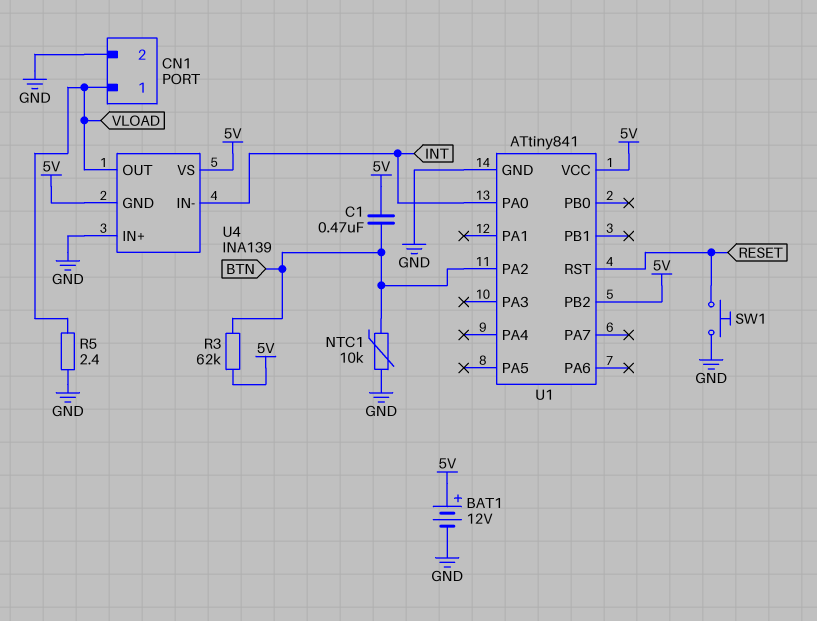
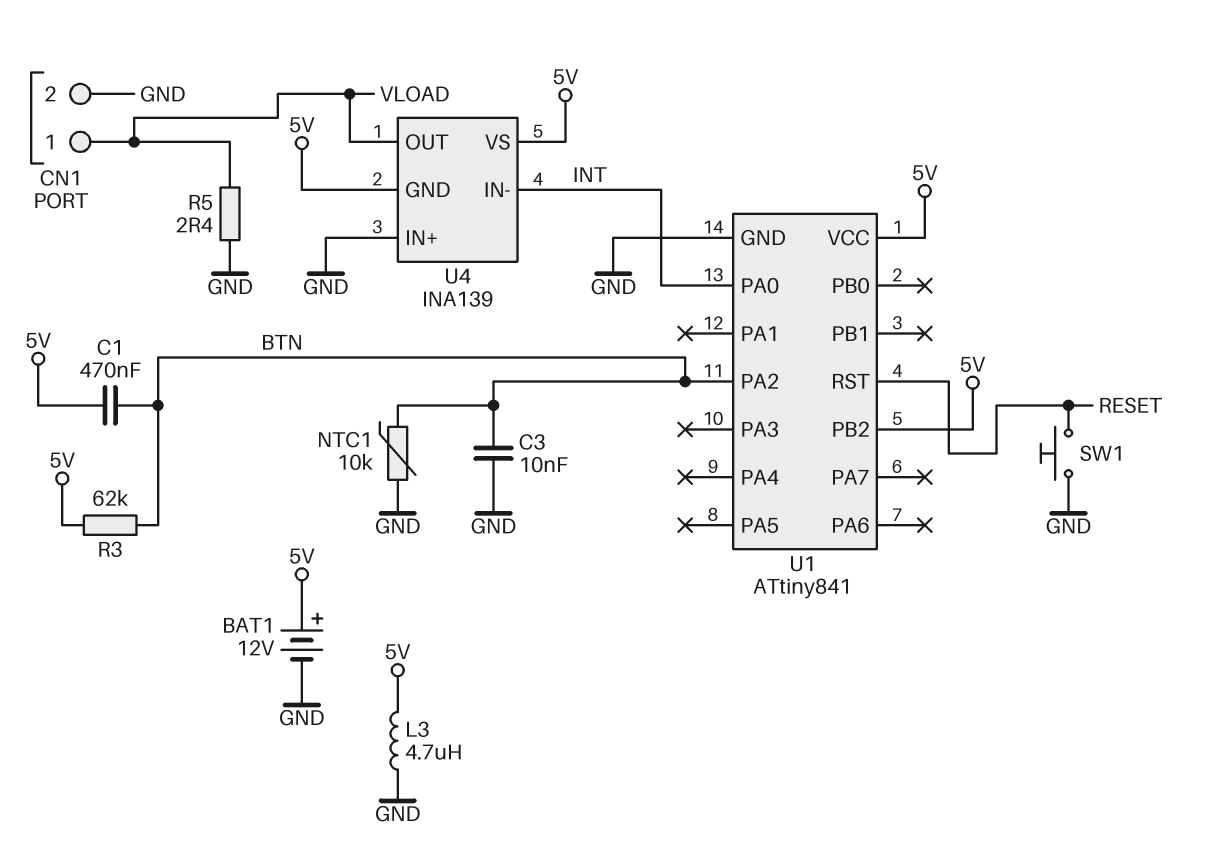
C3: none -> 10nF (BTN, GND)
L3: none -> 4.7uH (5V, GND)

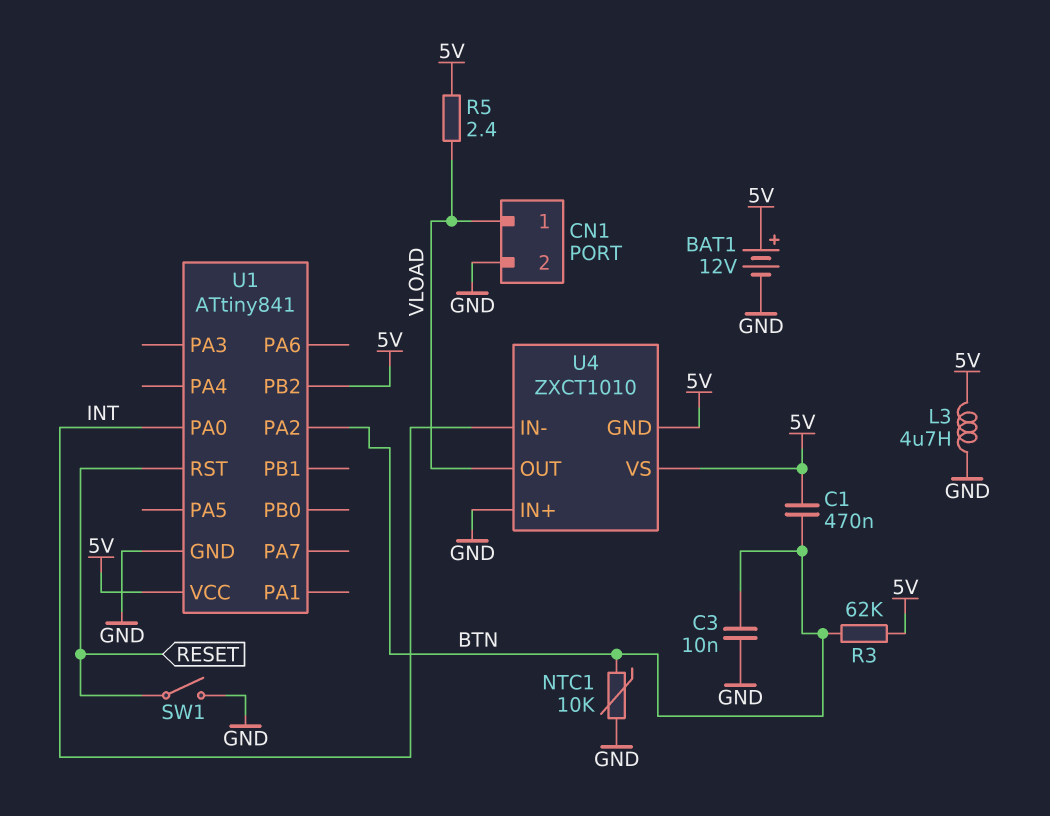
R5: 2.4 (GND, VLOAD) -> 2.4 (5V, VLOAD)
SW1: button (GND, RESET) -> switch (GND, RESET)
U4: INA139 -> ZXCT1010

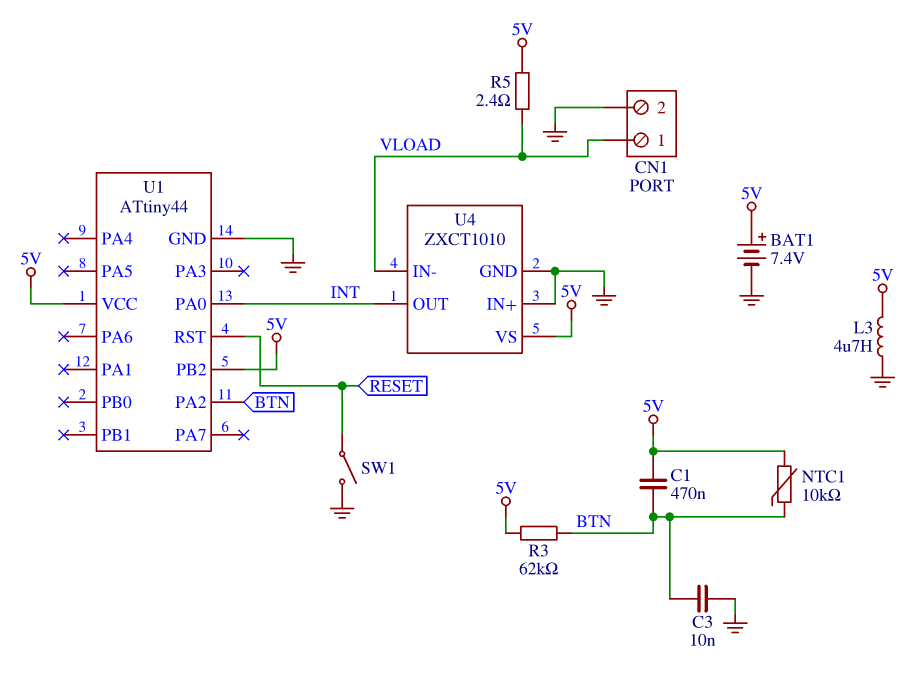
BAT1: 12V (plus 5V, minus GND) -> 7.4V (plus 5V, minus GND)
NTC1: 10k (BTN, GND) -> 10k (5V, BTN)
U1: ATtiny841 -> ATtiny44
U4 pin GND: 5V -> GND
U4 pin IN-: INT -> VLOAD
U4 pin OUT: VLOAD -> INT

